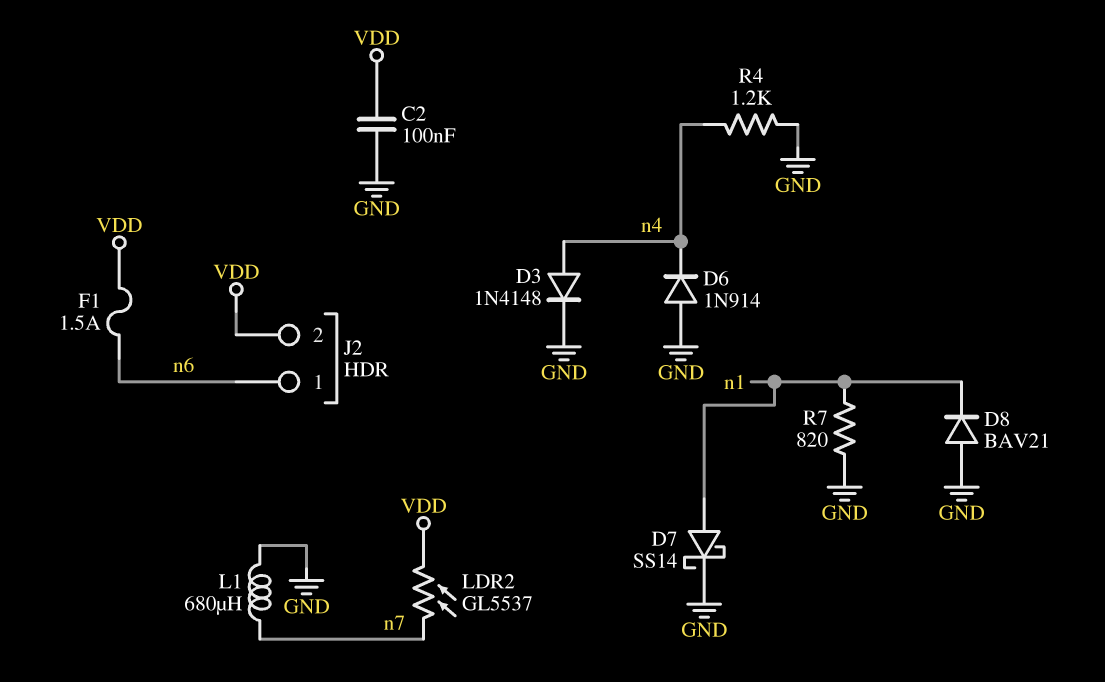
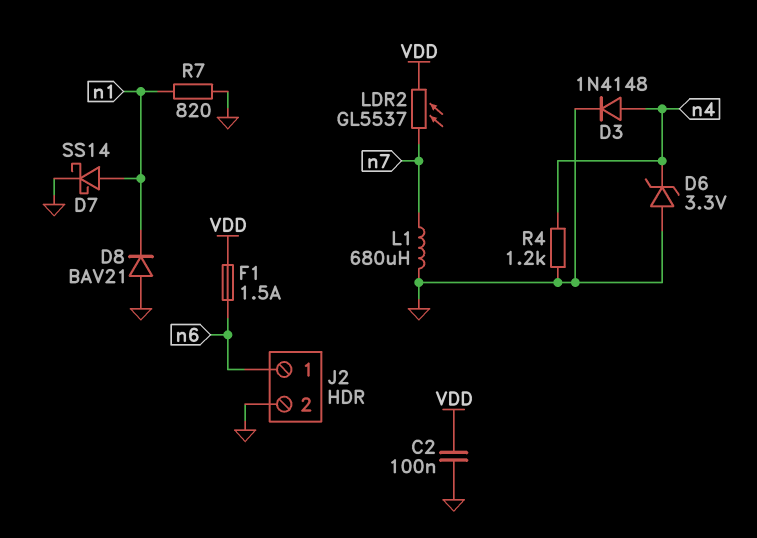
D6: diode 1N914 (A GND, K n4) -> zener 3.3V (A GND, K n4)
J2 pin 2: VDD -> GND

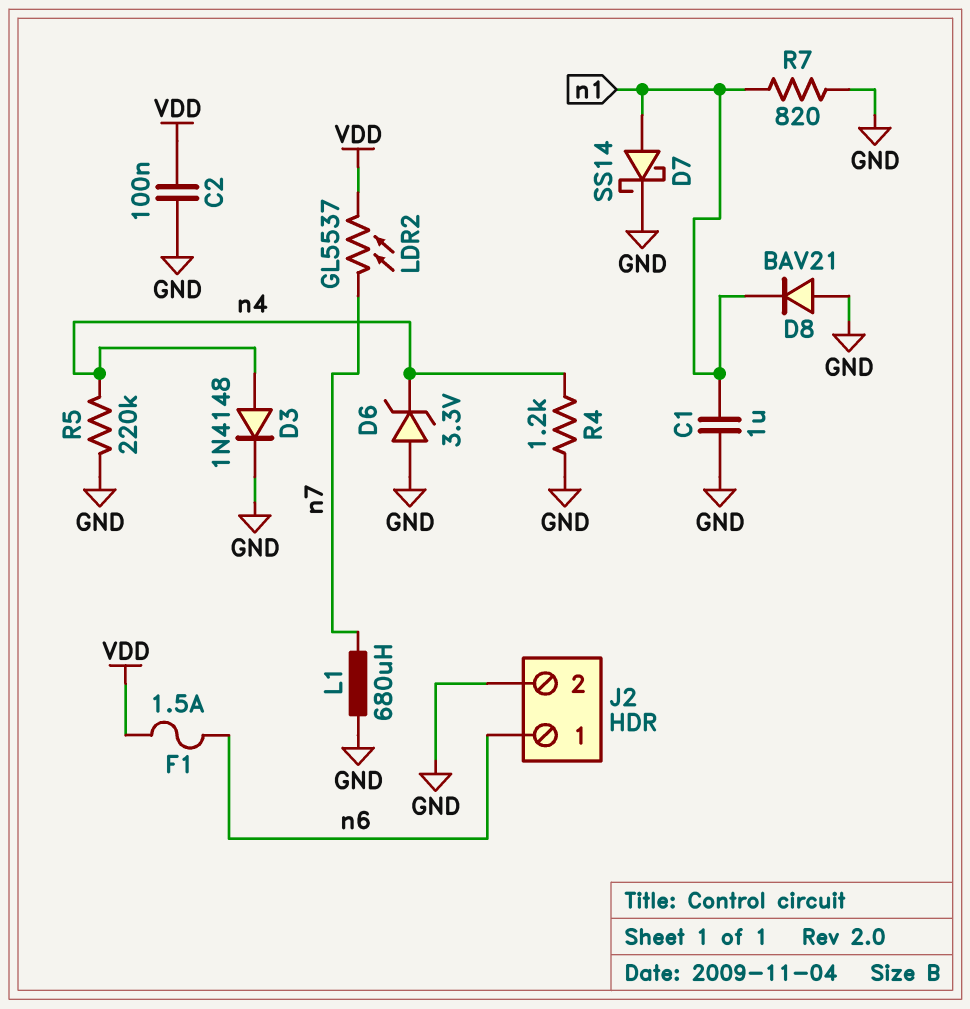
C1: none -> 1uF (GND, n1)
R5: none -> 220k (GND, n4)

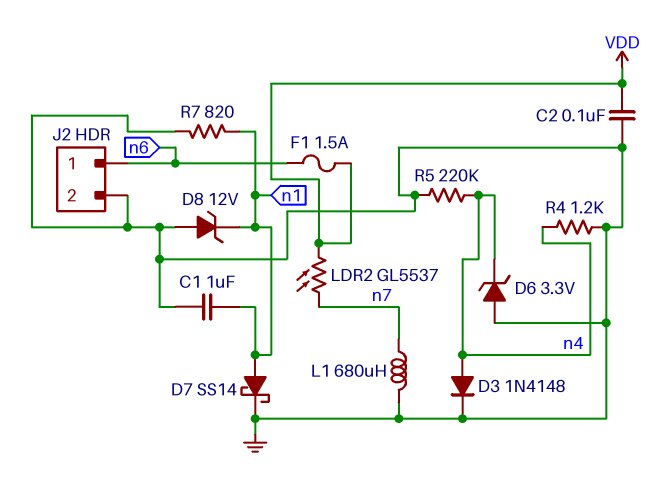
D8: diode BAV21 (A GND, K n1) -> zener 12V (A GND, K n1)

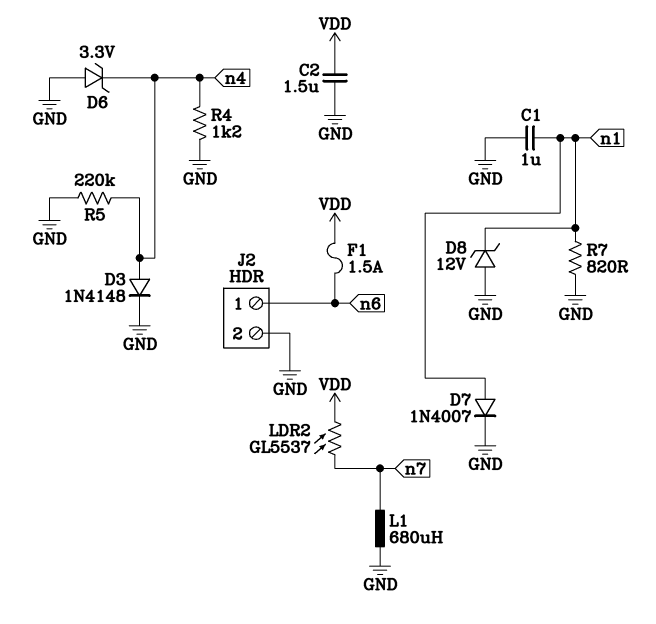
C2: 100nF (GND, VDD) -> 1.5uF (GND, VDD)
D7: schottky SS14 (A n1, K GND) -> diode 1N4007 (A n1, K GND)

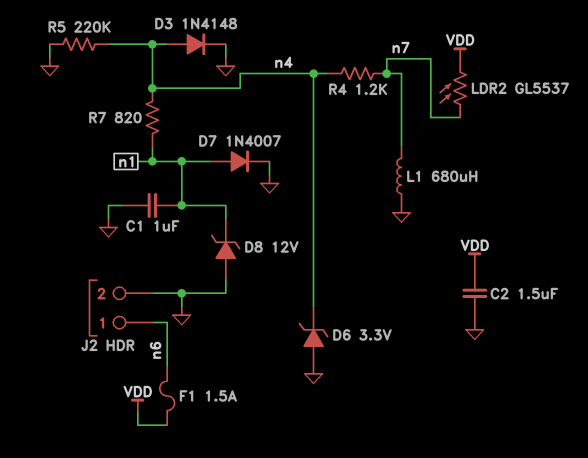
R4: 1.2k (GND, n4) -> 1.2k (n4, n7)
R7: 820 (GND, n1) -> 820 (n1, n4)

